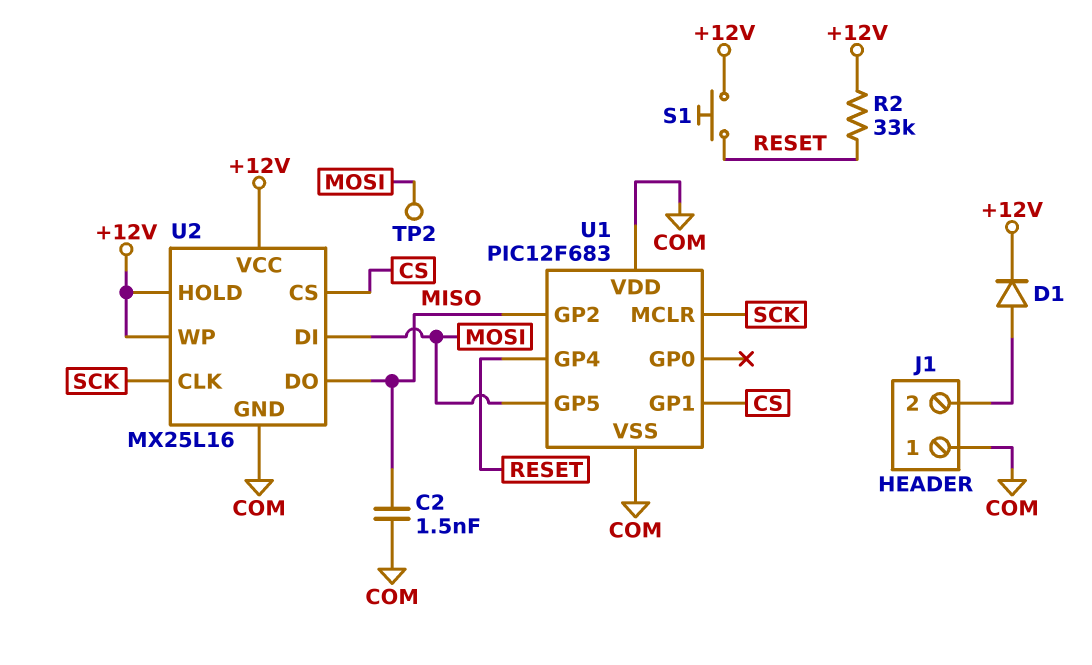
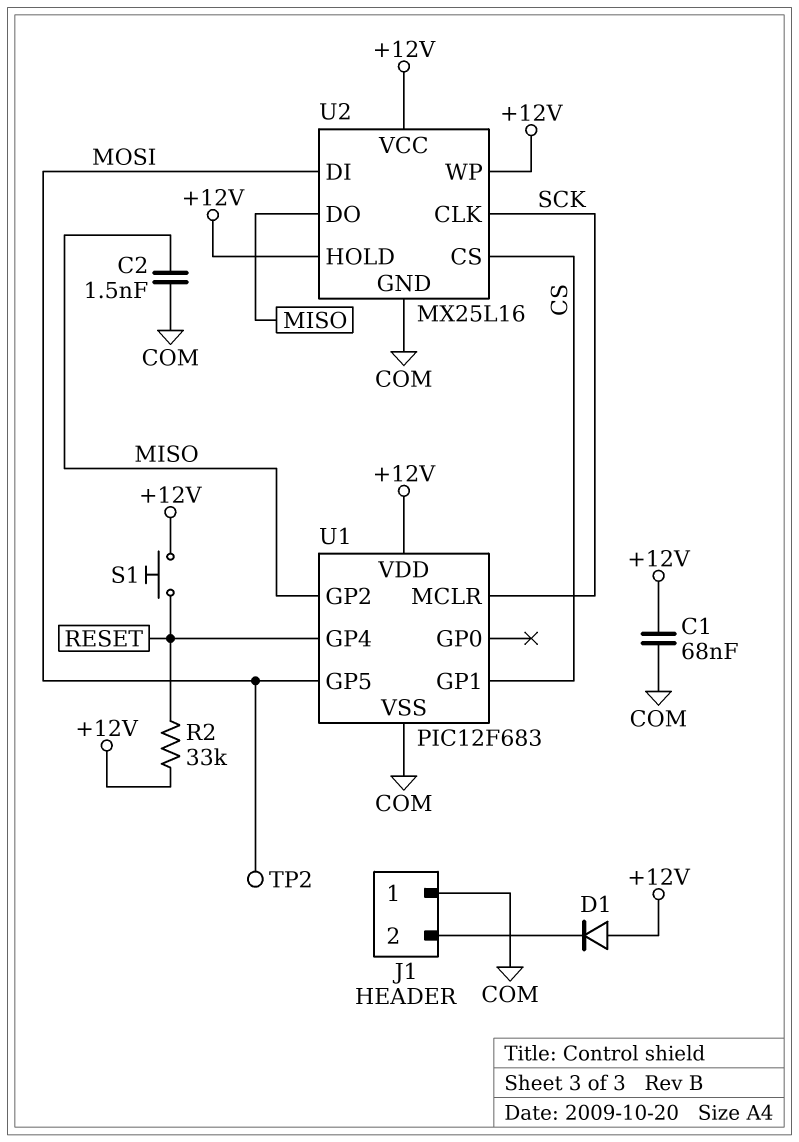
C1: none -> 68nF (+12V, COM)
D1: diode (A J1/2, K +12V) -> diode (A +12V, K J1/2)
U1 pin VDD: COM -> +12V

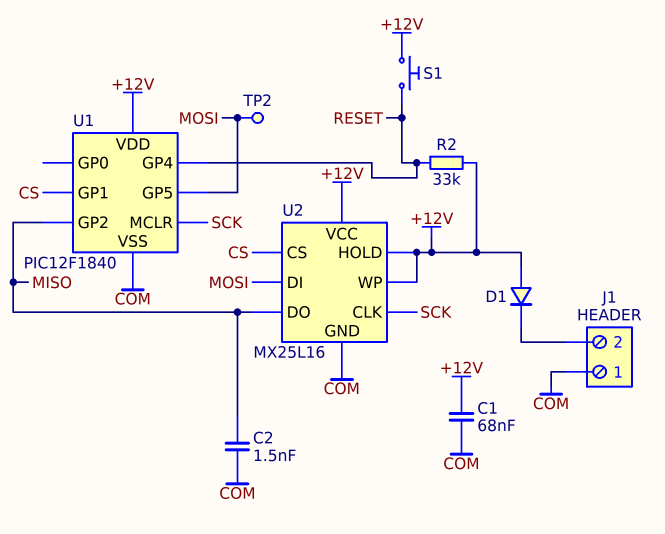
U1: PIC12F683 -> PIC12F1840

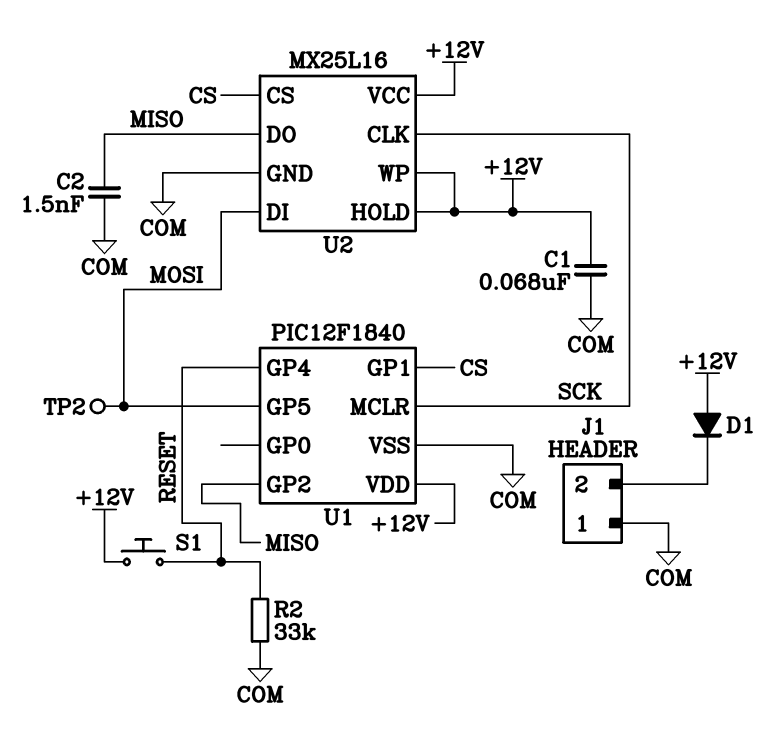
R2: 33k (+12V, RESET) -> 33k (COM, RESET)

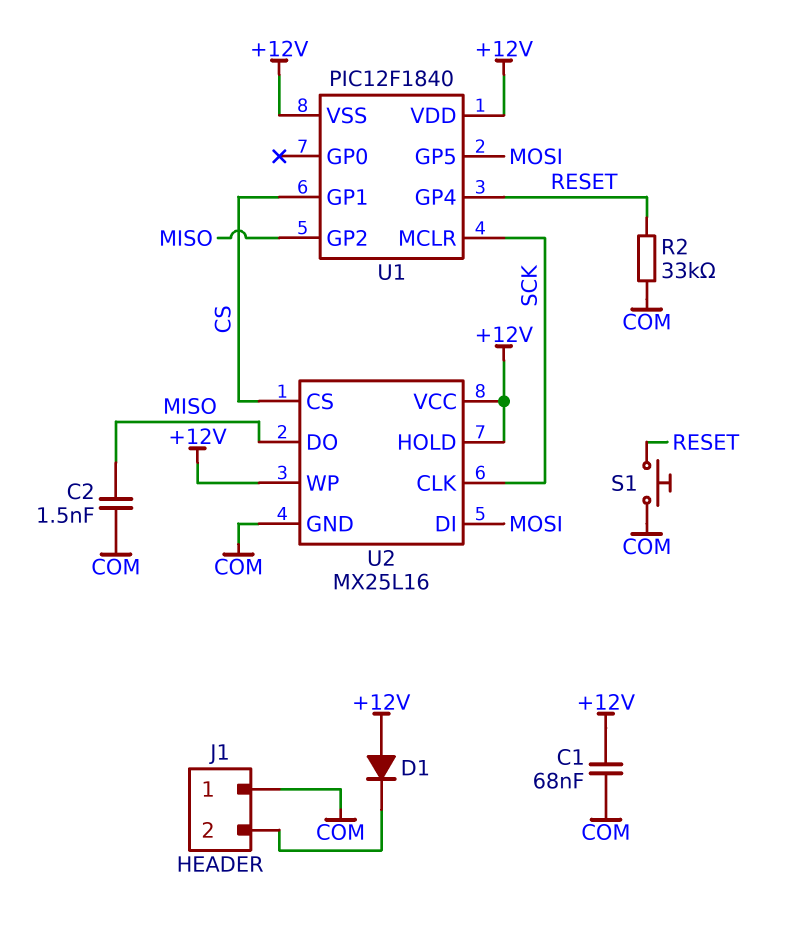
S1: button (+12V, RESET) -> button (COM, RESET)
TP2: test point (MOSI) -> none
U1 pin VSS: COM -> +12V

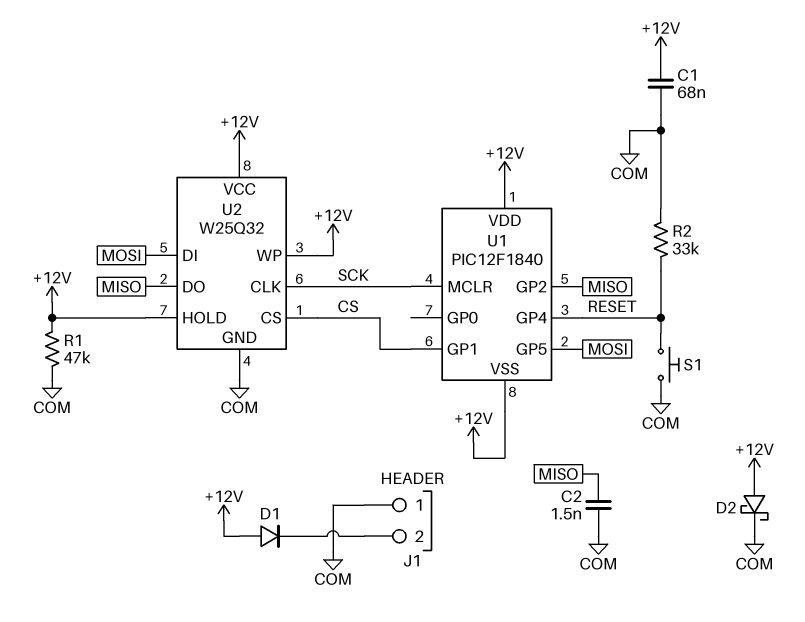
D2: none -> schottky (A +12V, K COM)
R1: none -> 47k (+12V, COM)
U2: MX25L16 -> W25Q32

